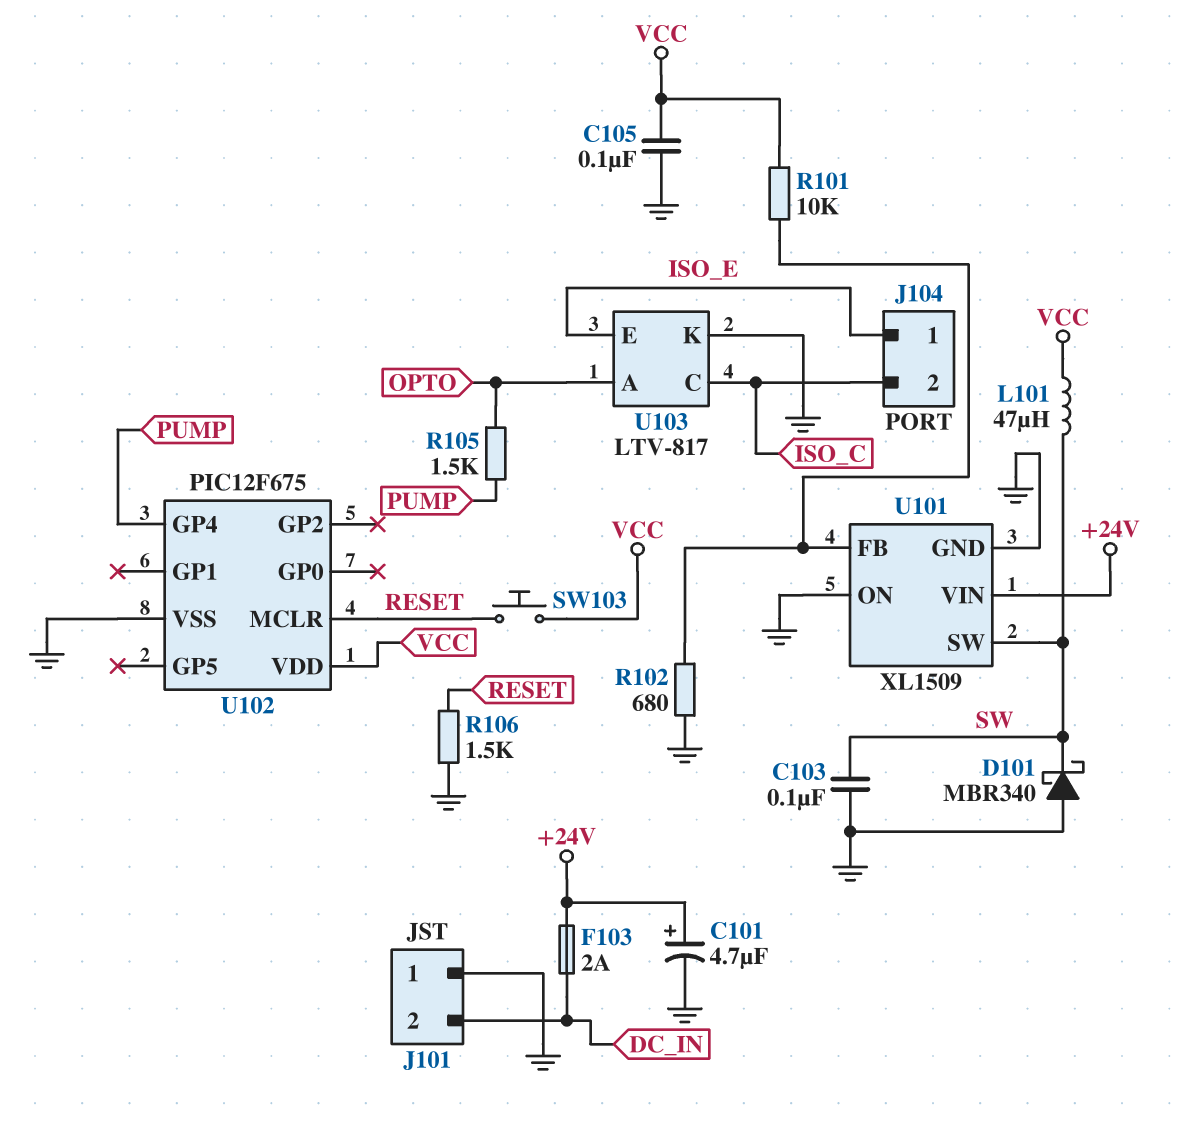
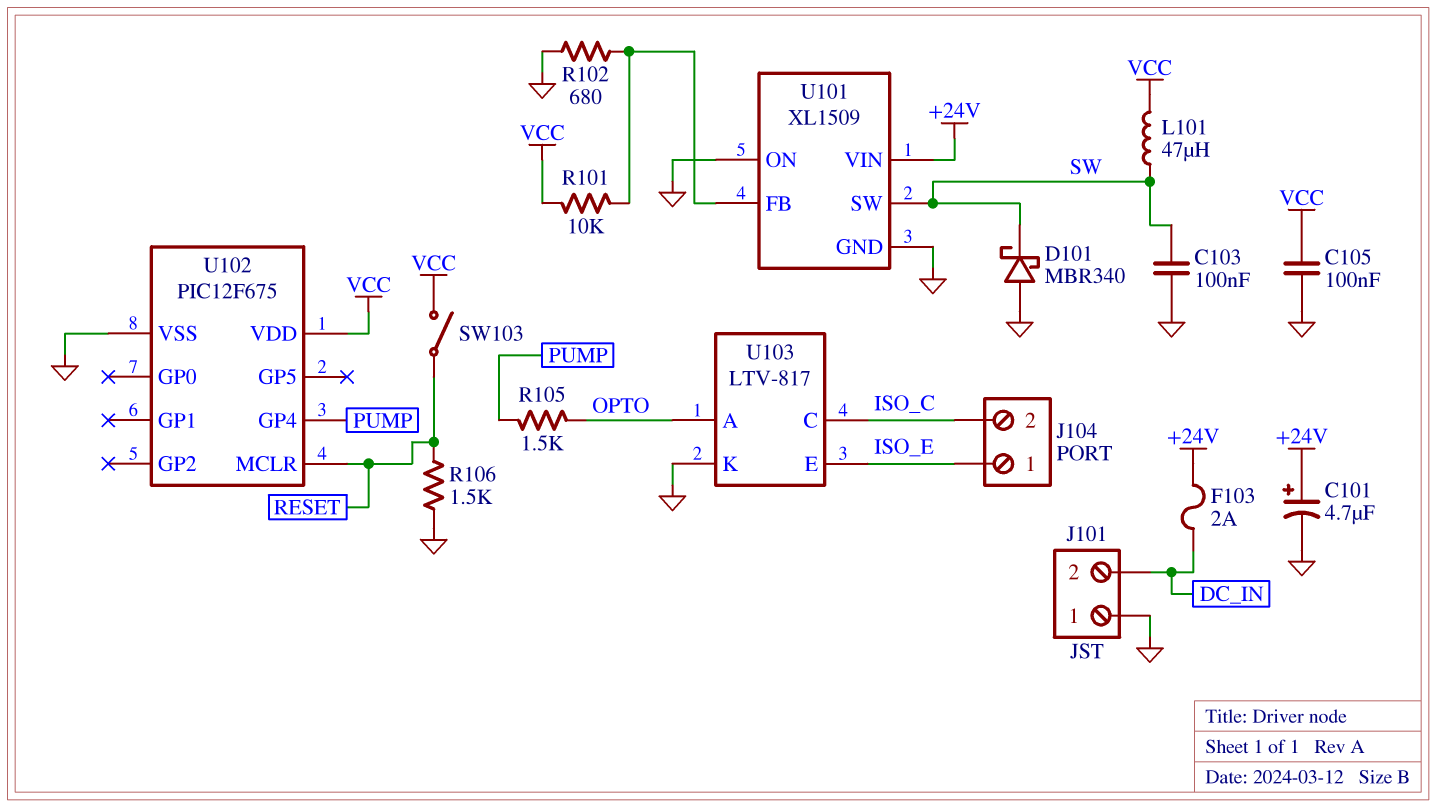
SW103: button (RESET, VCC) -> switch (RESET, VCC)

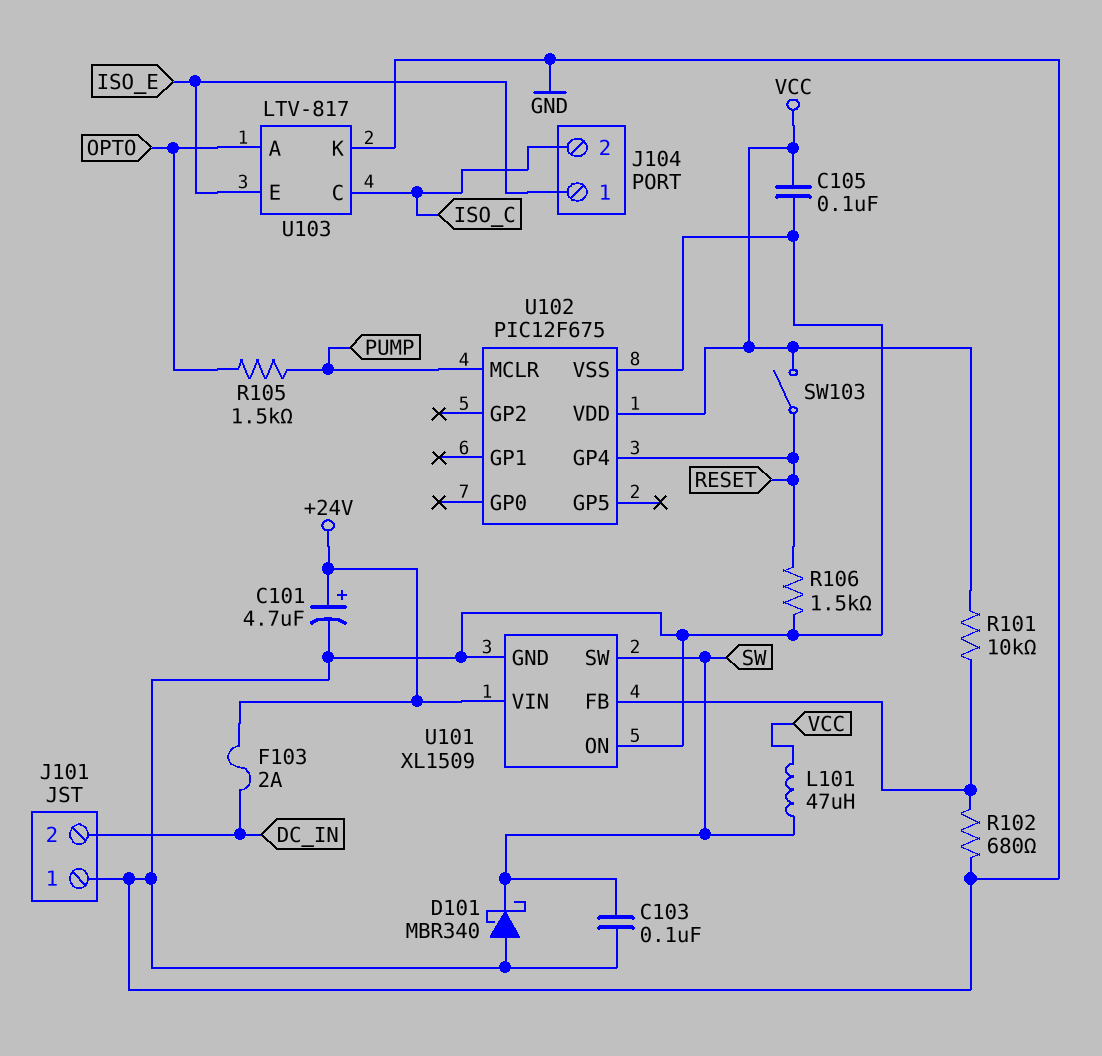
U102 pin GP4: PUMP -> RESET
U102 pin MCLR: RESET -> PUMP

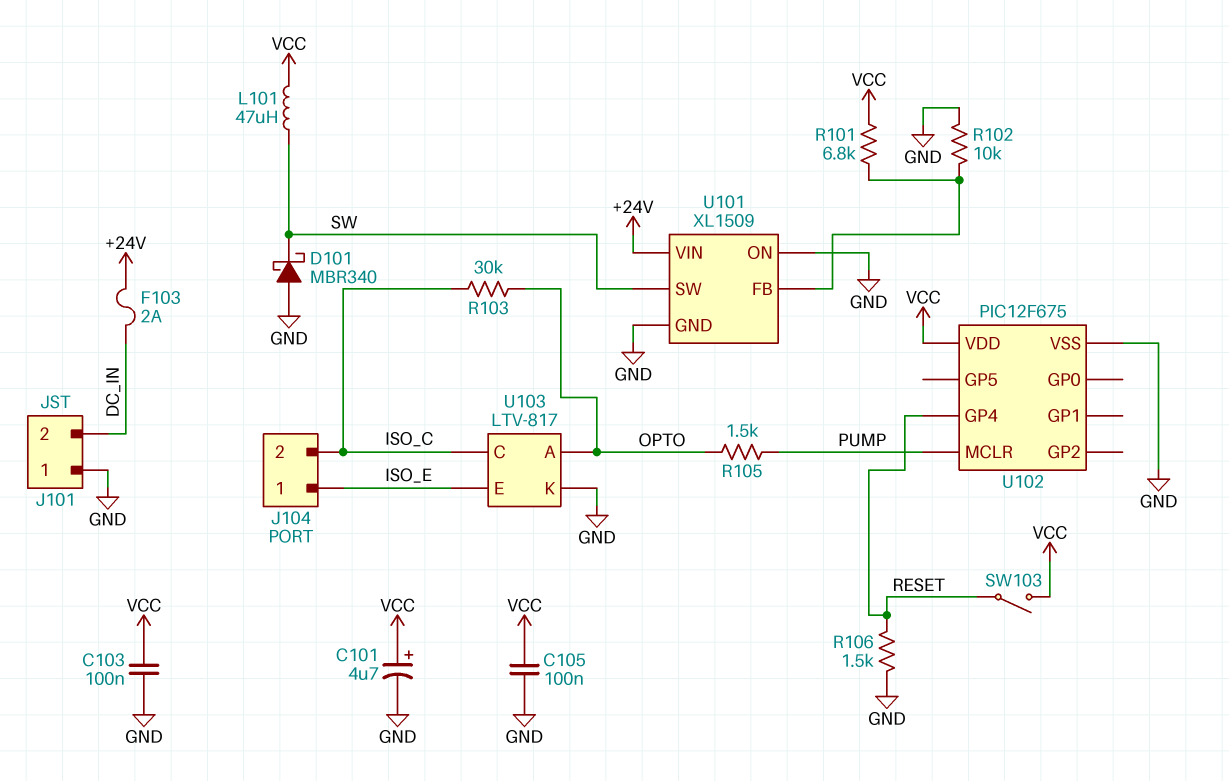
C101: 4.7uF (plus +24V, minus GND) -> 4.7uF (plus VCC, minus GND)
C103: 100nF (GND, SW) -> 100nF (GND, VCC)
R101: 10k (U101/FB, VCC) -> 6.8k (U101/FB, VCC)
R102: 680 (GND, U101/FB) -> 10k (GND, U101/FB)
R103: none -> 30k (ISO_C, OPTO)

